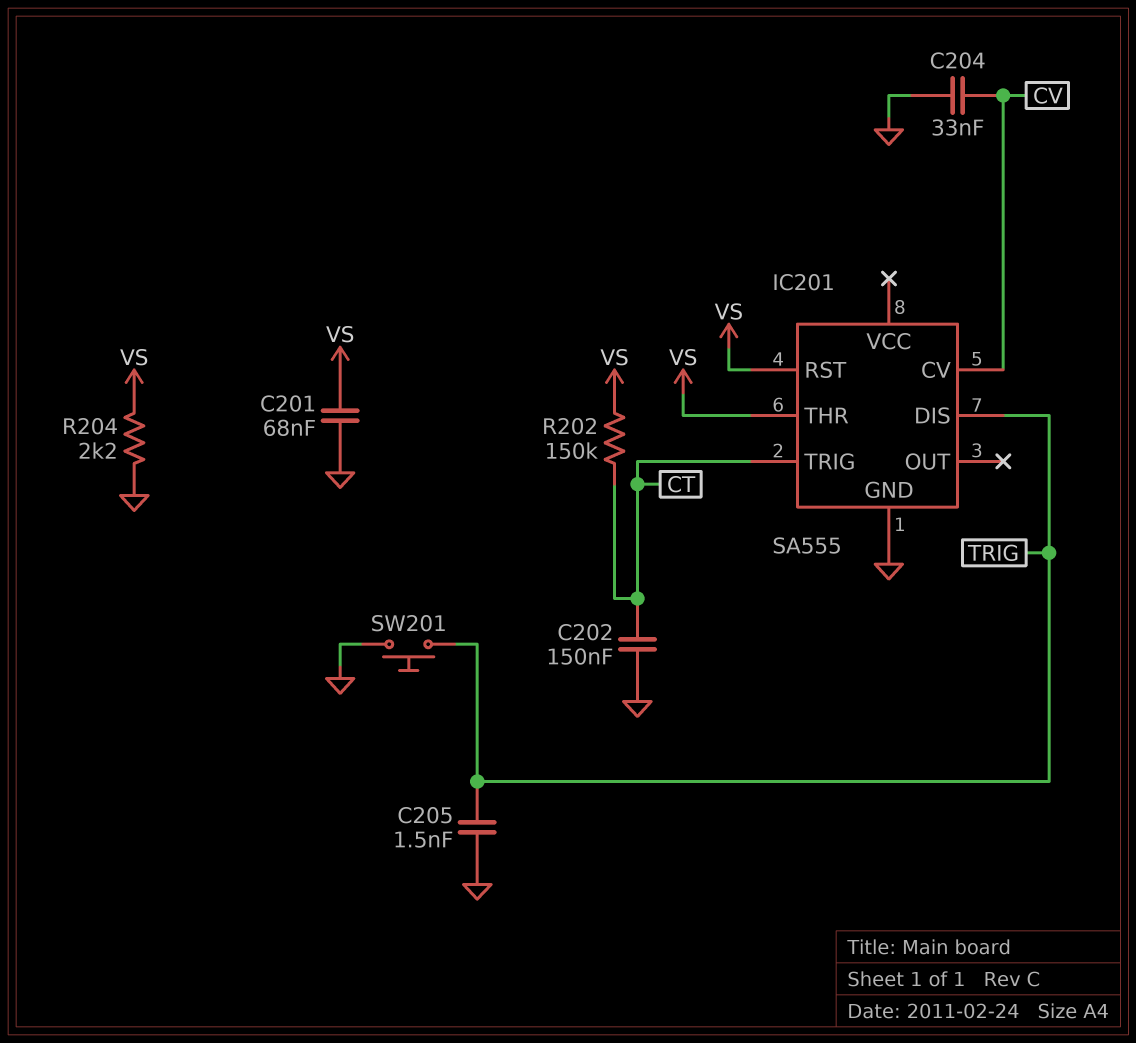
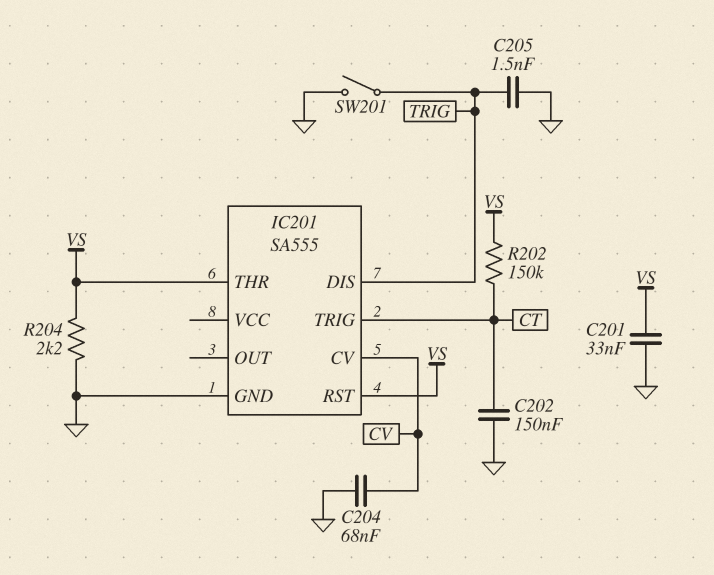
C201: 68nF (GND, VS) -> 33nF (GND, VS)
C204: 33nF (CV, GND) -> 68nF (CV, GND)
SW201: button (GND, TRIG) -> switch (GND, TRIG)

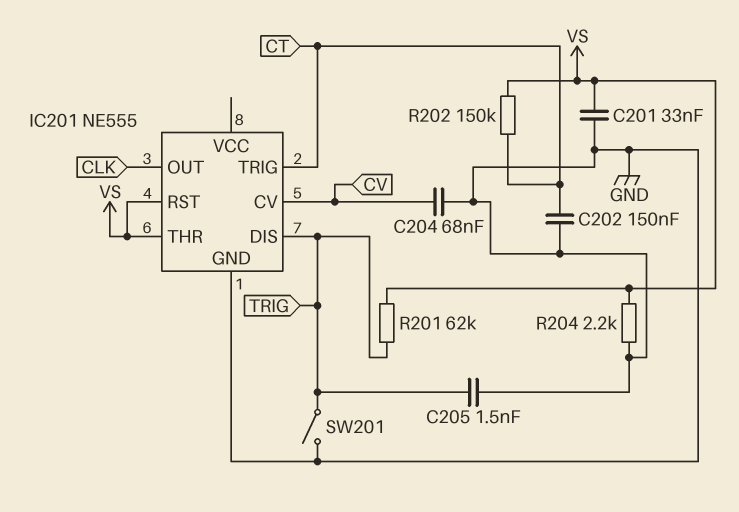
IC201: SA555 -> NE555
IC201 pin OUT: none -> CLK
R201: none -> 62k (TRIG, VS)

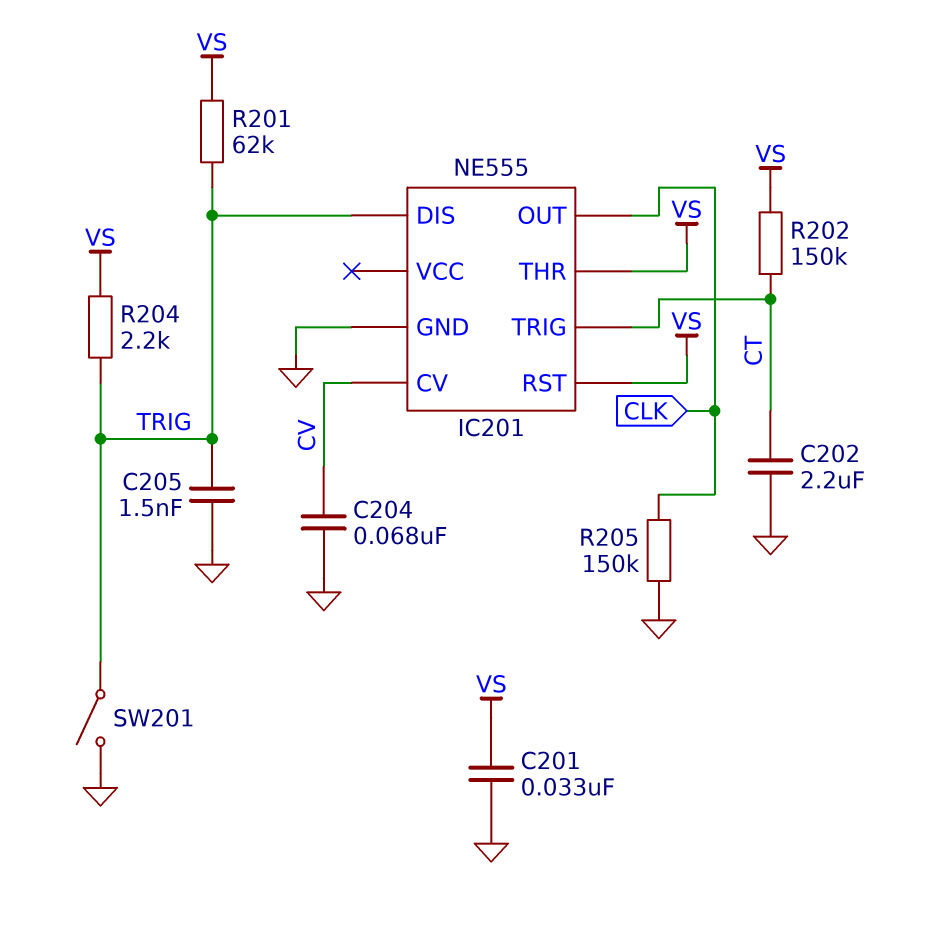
C202: 150nF (CT, GND) -> 2.2uF (CT, GND)
R204: 2.2k (GND, VS) -> 2.2k (TRIG, VS)
R205: none -> 150k (CLK, GND)

